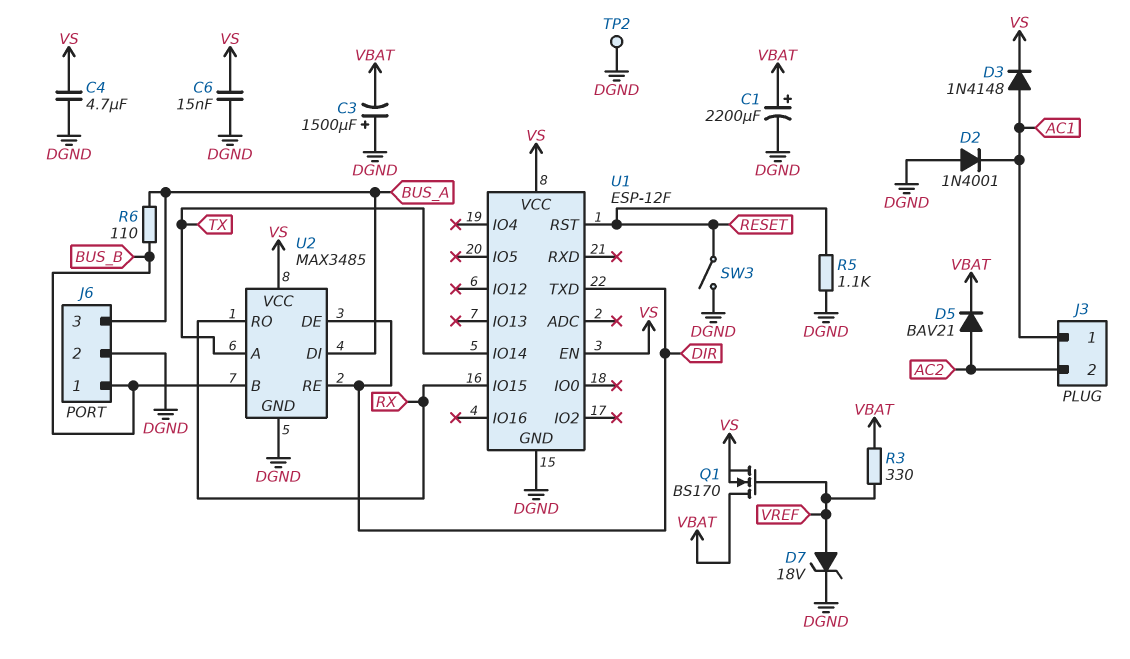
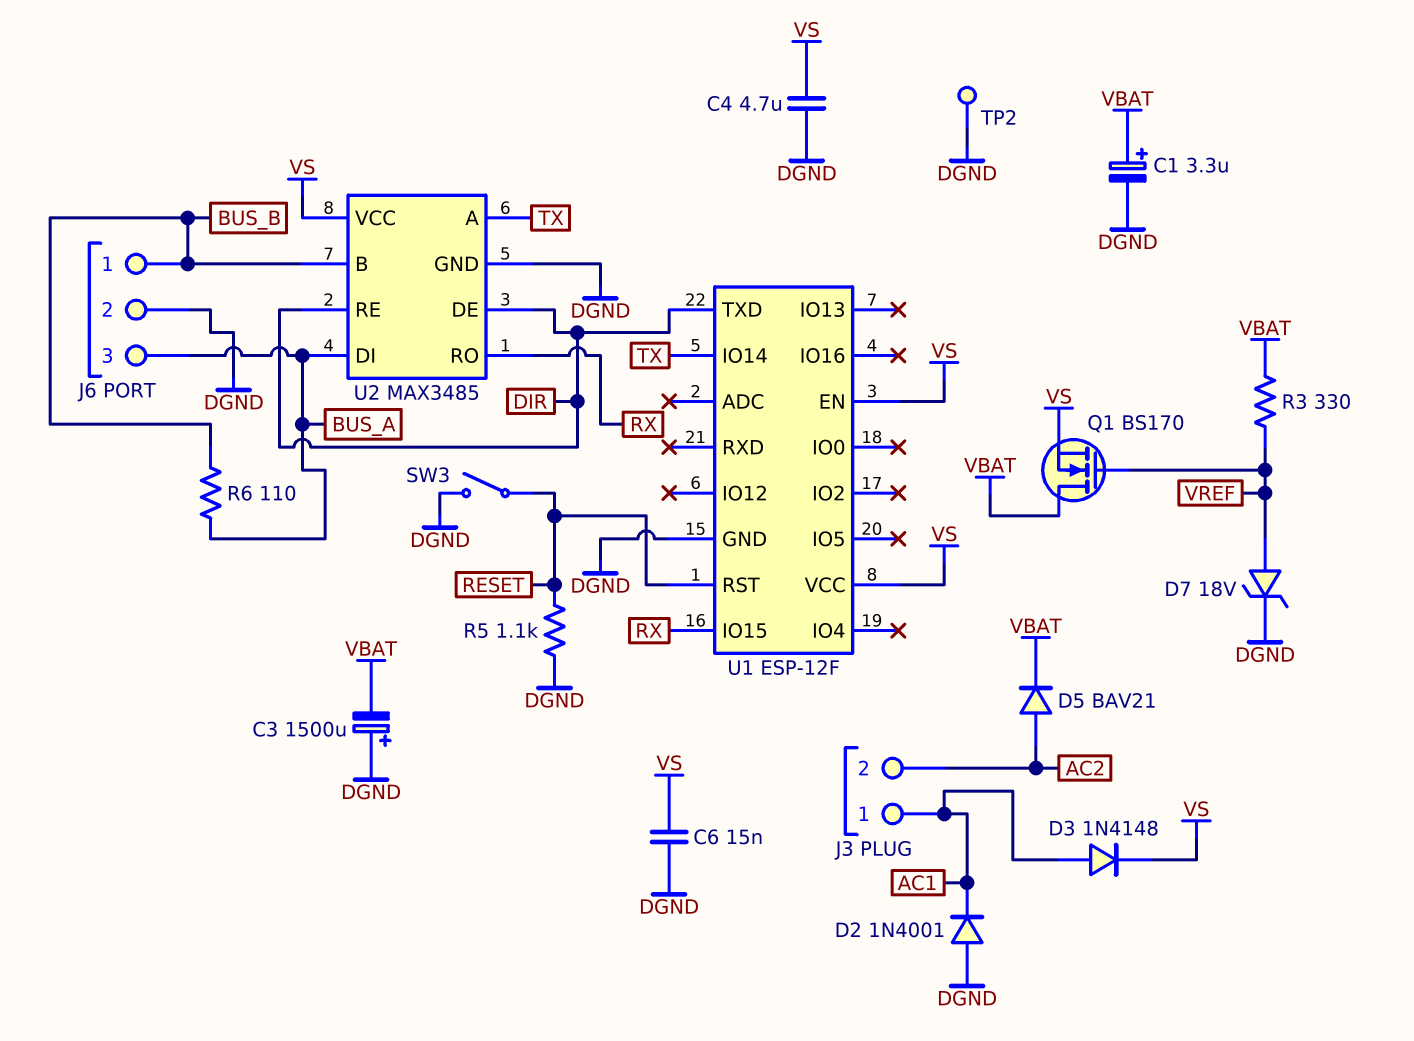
C1: 2200uF (plus VBAT, minus DGND) -> 3.3uF (plus VBAT, minus DGND)

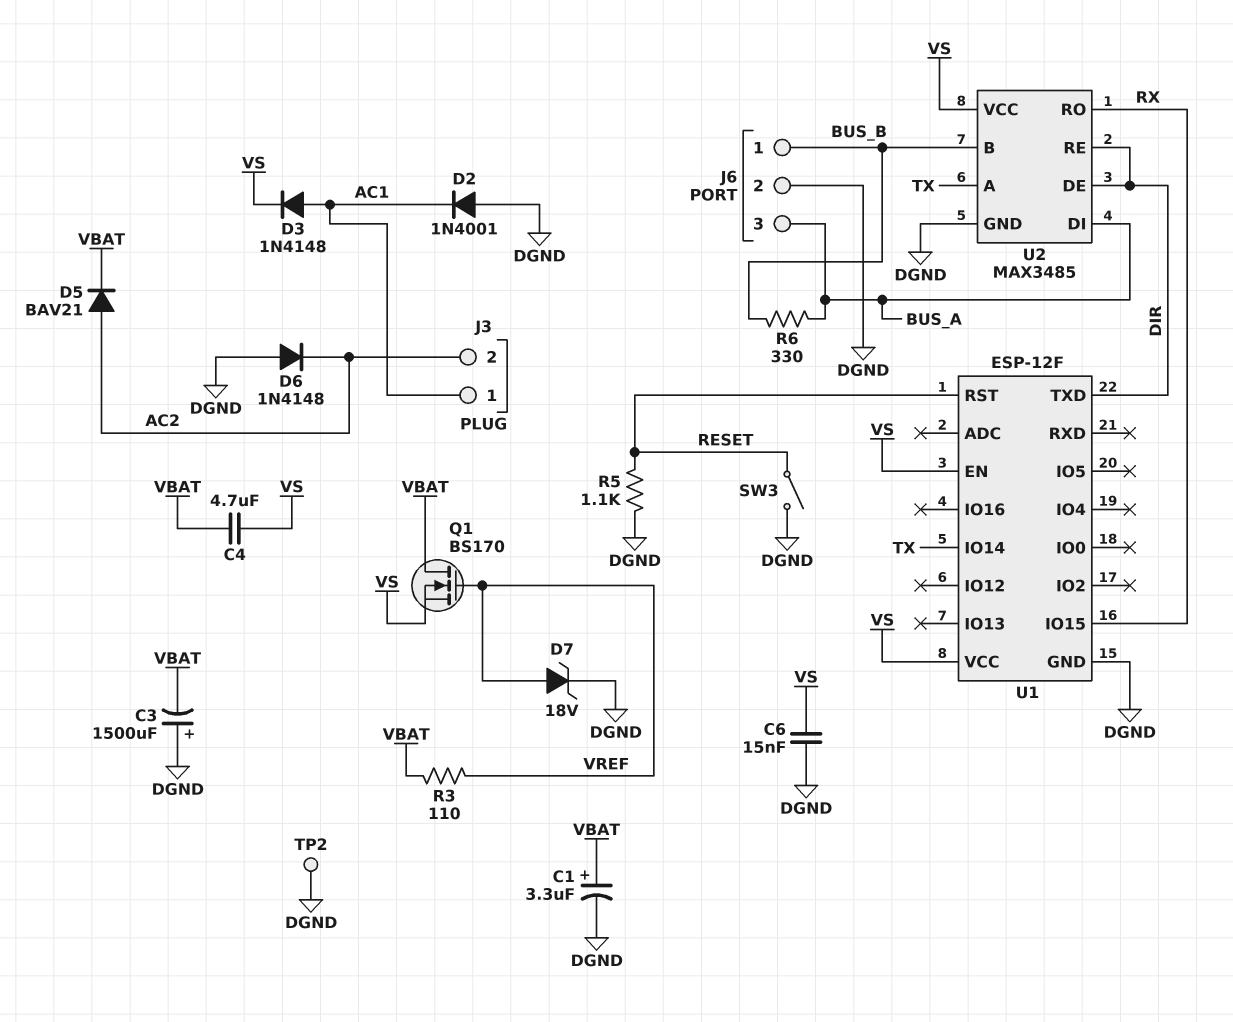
C4: 4.7uF (DGND, VS) -> 4.7uF (VBAT, VS)
D6: none -> diode 1N4148 (A DGND, K AC2)
R3: 330 (VBAT, VREF) -> 110 (VBAT, VREF)
R6: 110 (BUS_A, BUS_B) -> 330 (BUS_A, BUS_B)

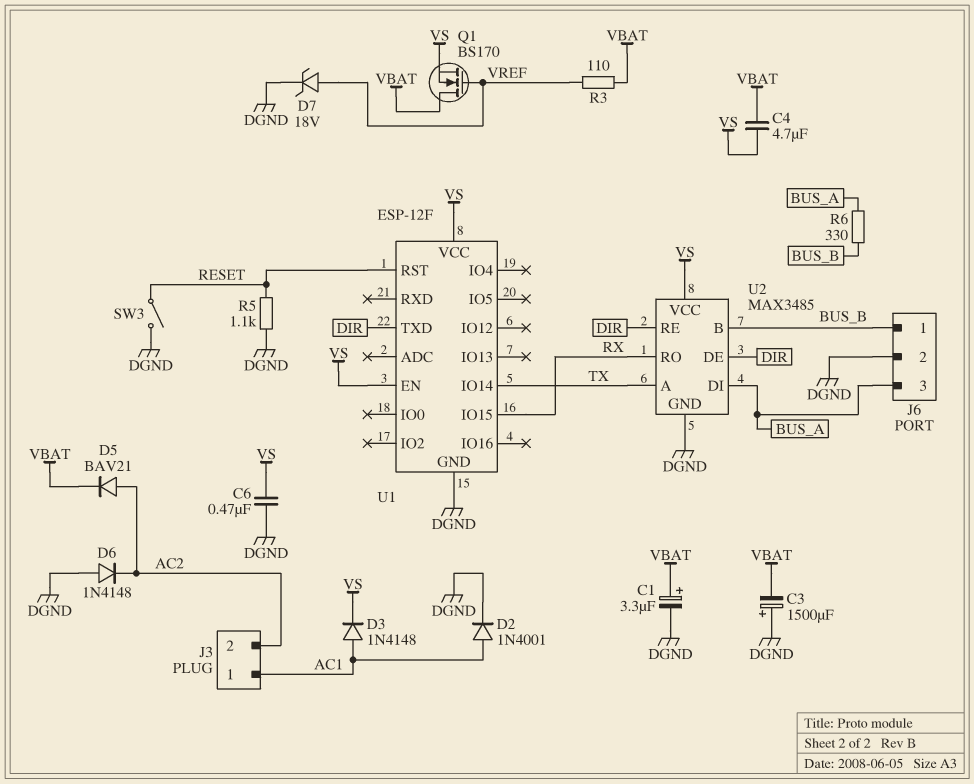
C6: 15nF (DGND, VS) -> 470nF (DGND, VS)
D2: diode 1N4001 (A DGND, K AC1) -> diode 1N4001 (A AC1, K DGND)
TP2: test point (DGND) -> none

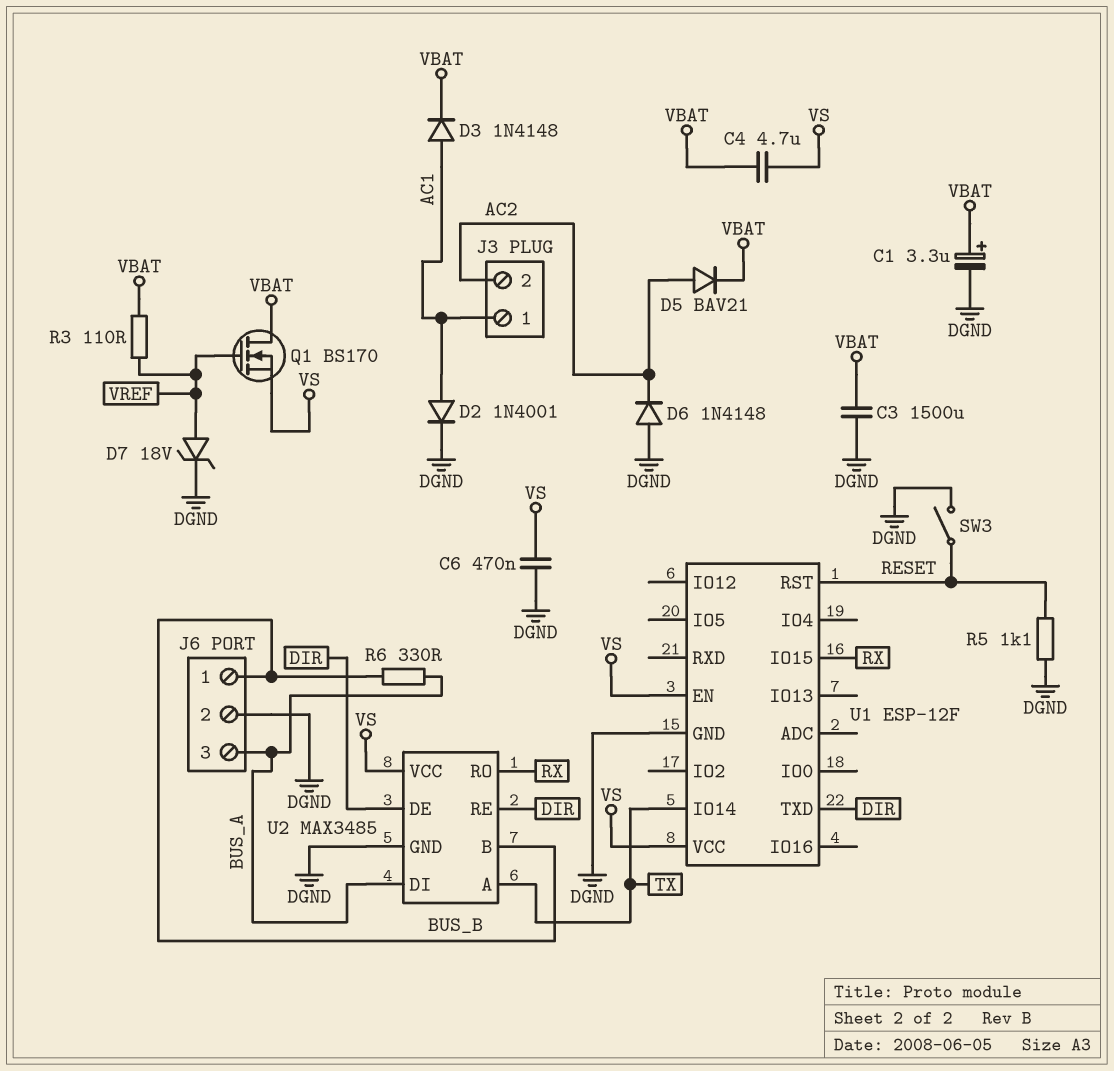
C3: 1500uF (plus DGND, minus VBAT) -> 1500uF (DGND, VBAT)
D3: diode 1N4148 (A AC1, K VS) -> diode 1N4148 (A AC1, K VBAT)

